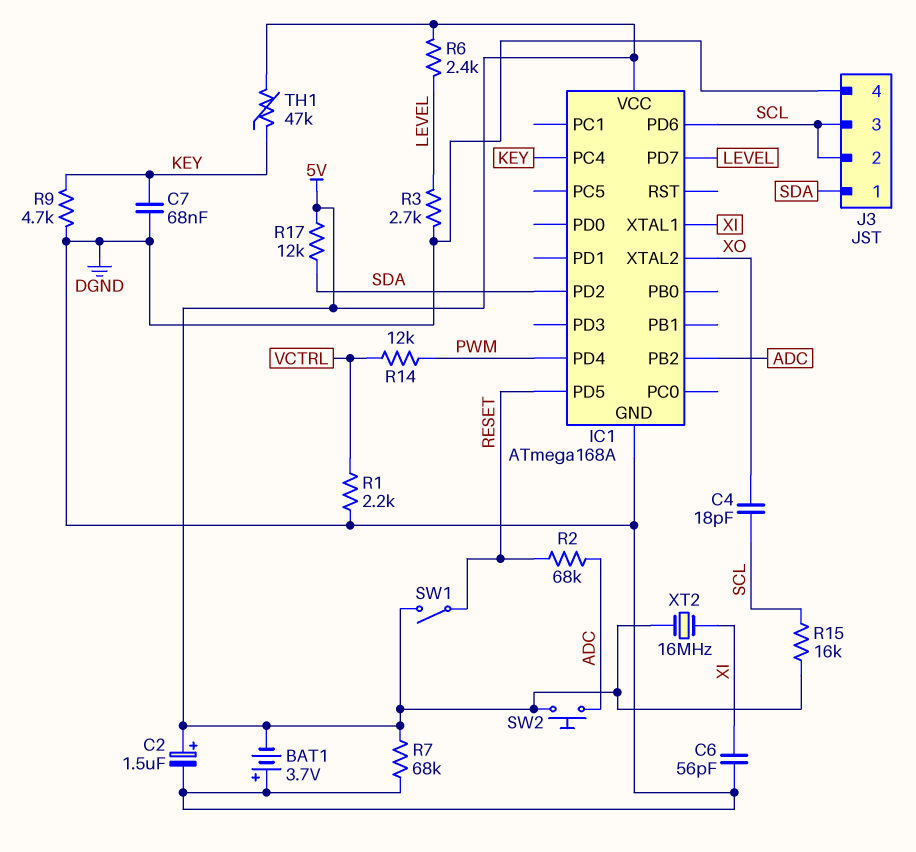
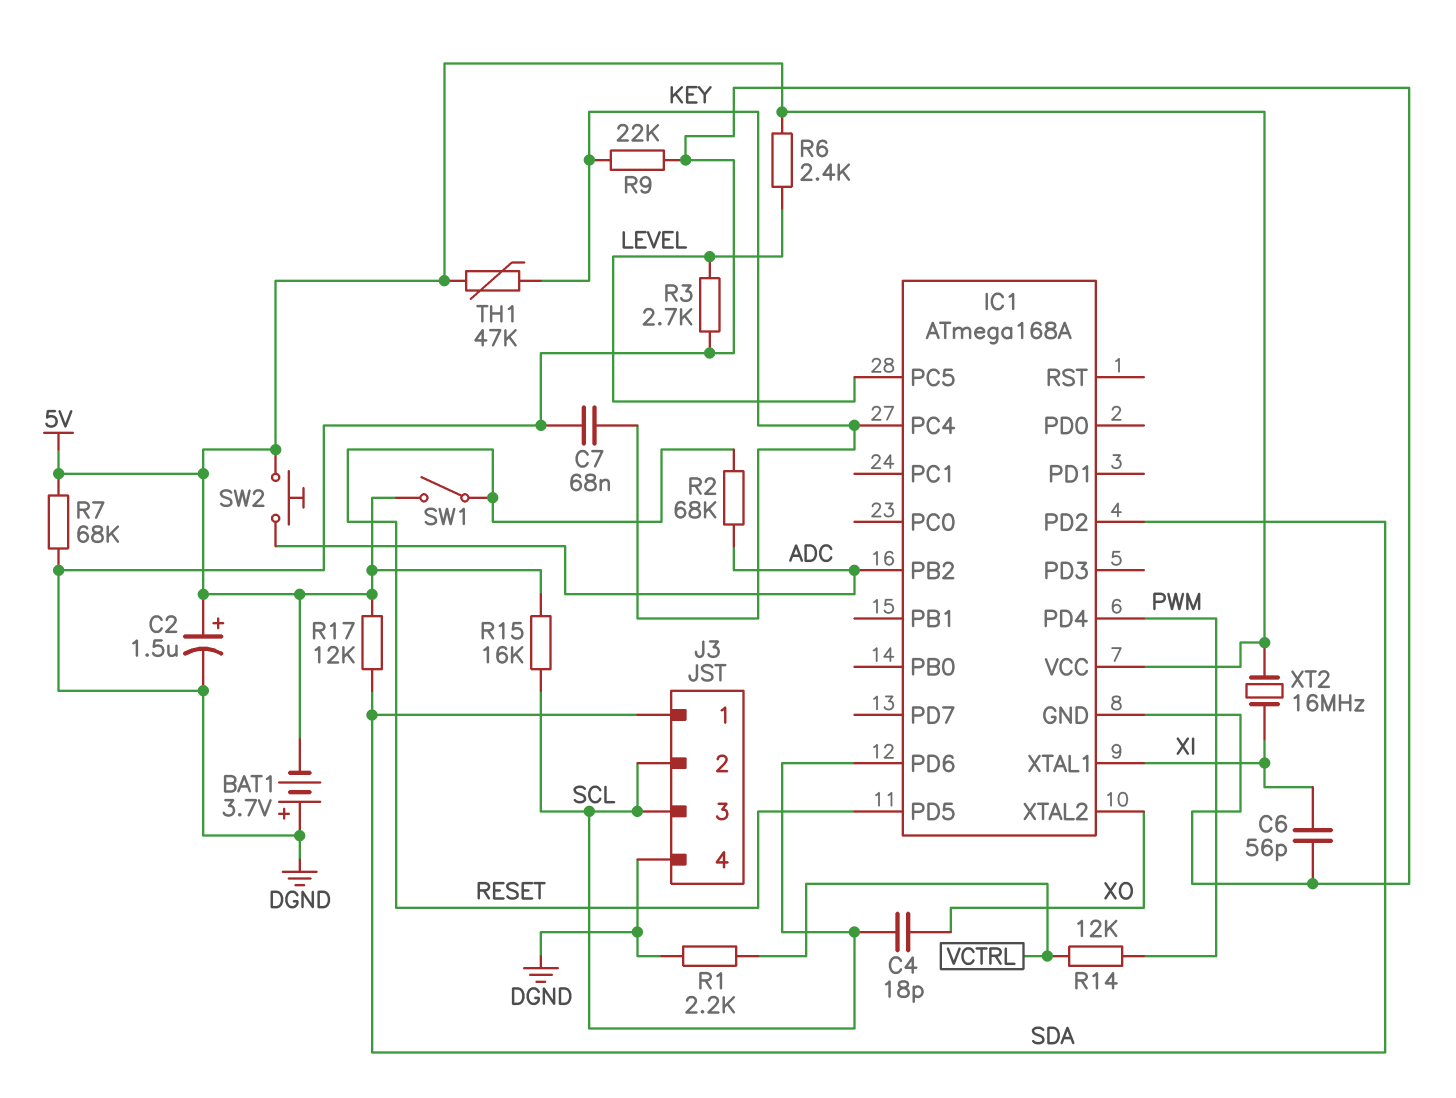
IC1 pin PC5: none -> LEVEL
IC1 pin PD7: LEVEL -> none
R9: 4.7k (DGND, KEY) -> 22k (DGND, KEY)

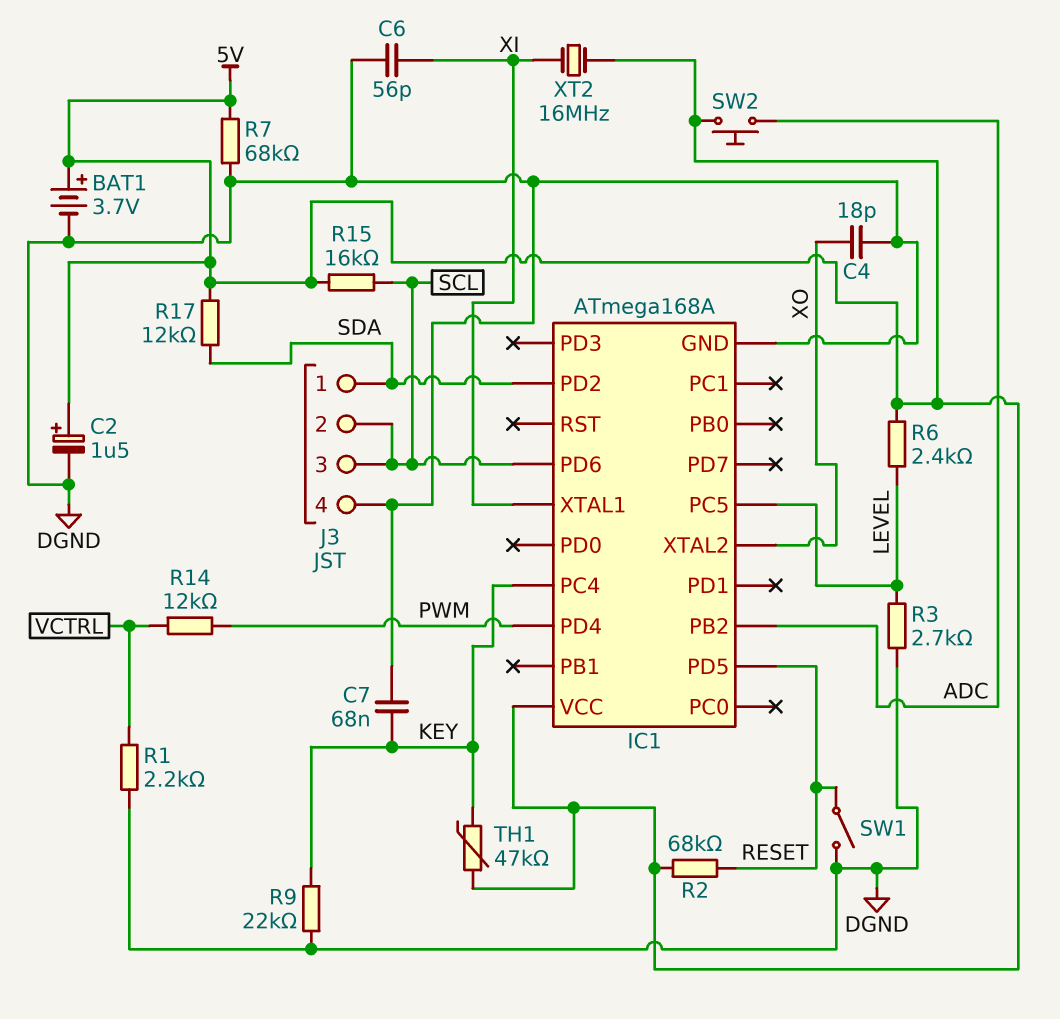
BAT1: 3.7V (plus DGND, minus 5V) -> 3.7V (plus 5V, minus DGND)
C4: 18pF (SCL, XO) -> 18pF (DGND, XO)
R2: 68k (ADC, RESET) -> 68k (5V, RESET)
SW1: switch (5V, RESET) -> switch (DGND, RESET)

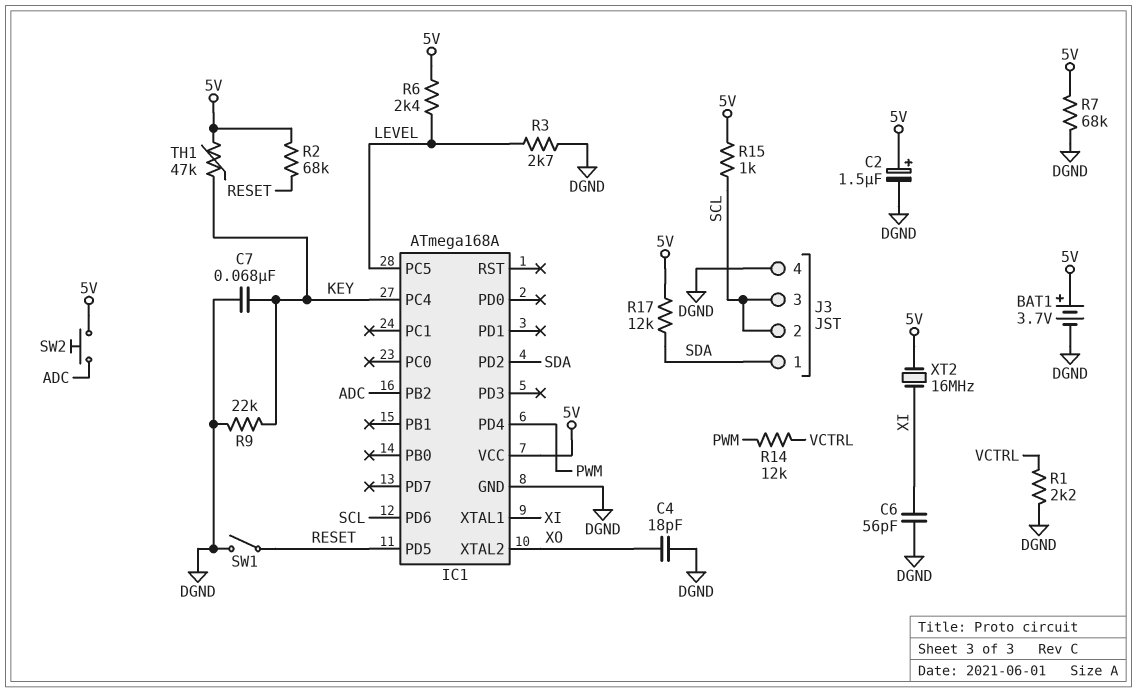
R15: 16k (5V, SCL) -> 1k (5V, SCL)

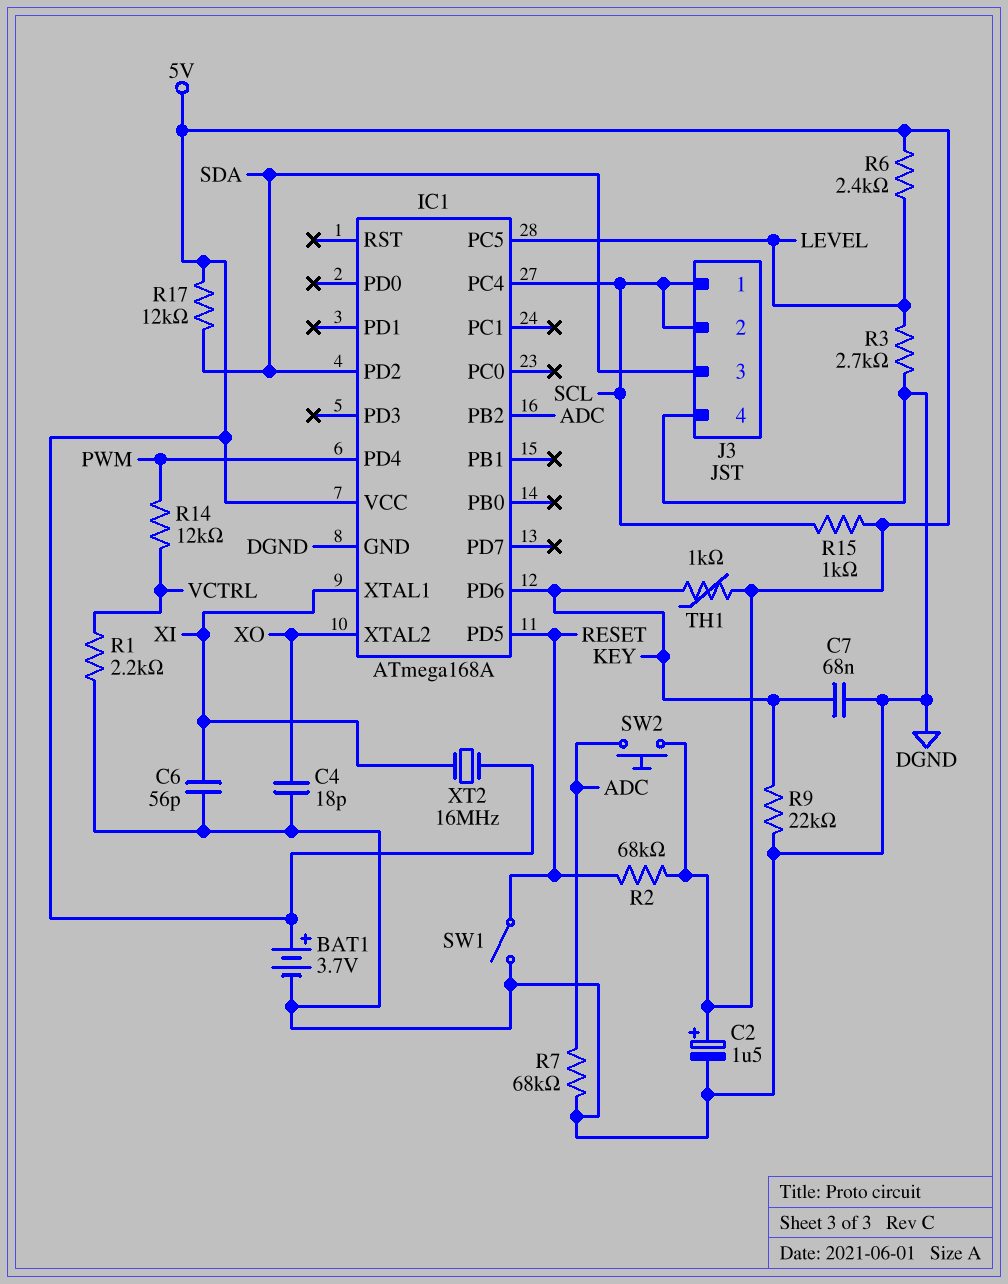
IC1 pin PC4: KEY -> SCL
IC1 pin PD6: SCL -> KEY
J3 pin 1: SDA -> SCL
J3 pin 3: SCL -> SDA
R7: 68k (5V, DGND) -> 68k (ADC, DGND)
TH1: 47k (5V, KEY) -> 1k (5V, KEY)

